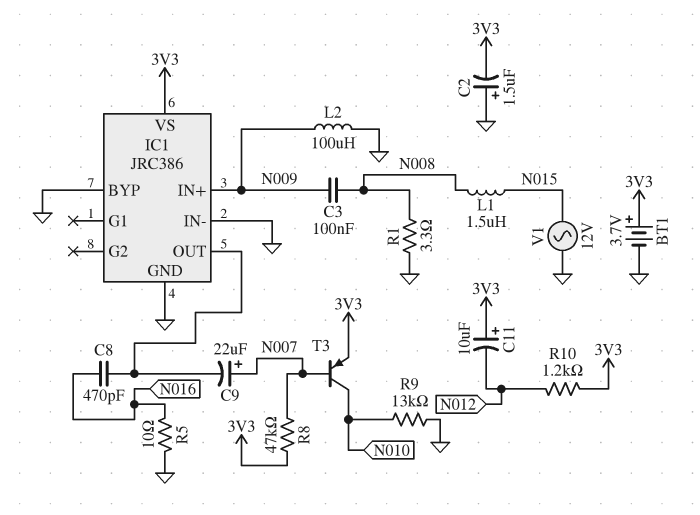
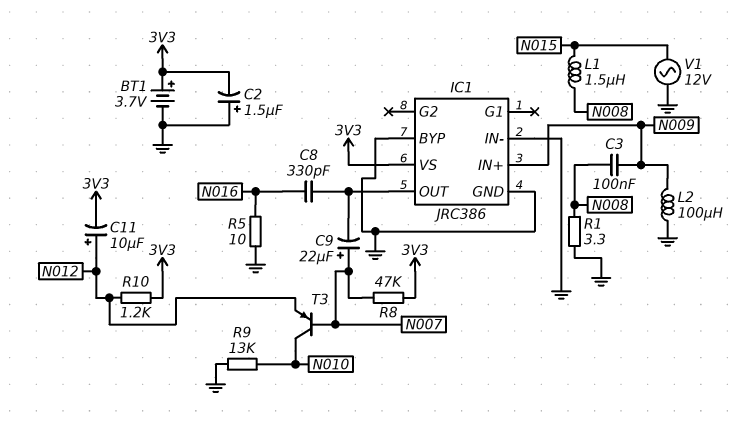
C8: 470pF (IC1/OUT, N016) -> 330pF (IC1/OUT, N016)
C11: 10uF (plus 3V3, minus N012) -> 10uF (plus N012, minus 3V3)
T3: PNP (B N007, C N010, E 3V3) -> PNP (B N007, C N010, E N012)

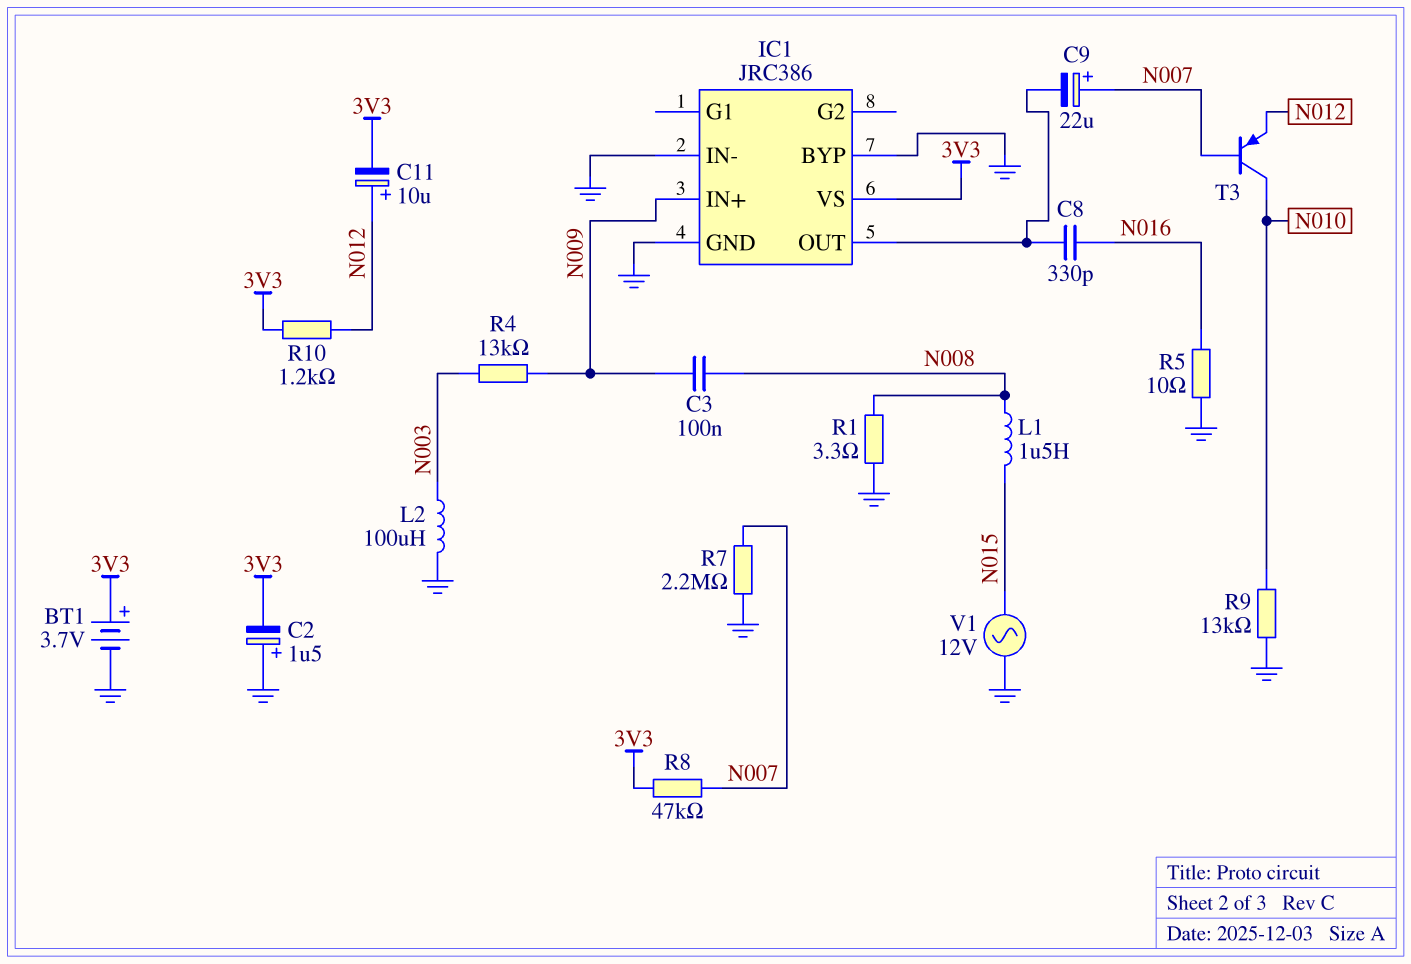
L2: 100uH (GND, N009) -> 100uH (GND, N003)
R4: none -> 13k (N003, N009)
R7: none -> 2.2M (GND, N007)

